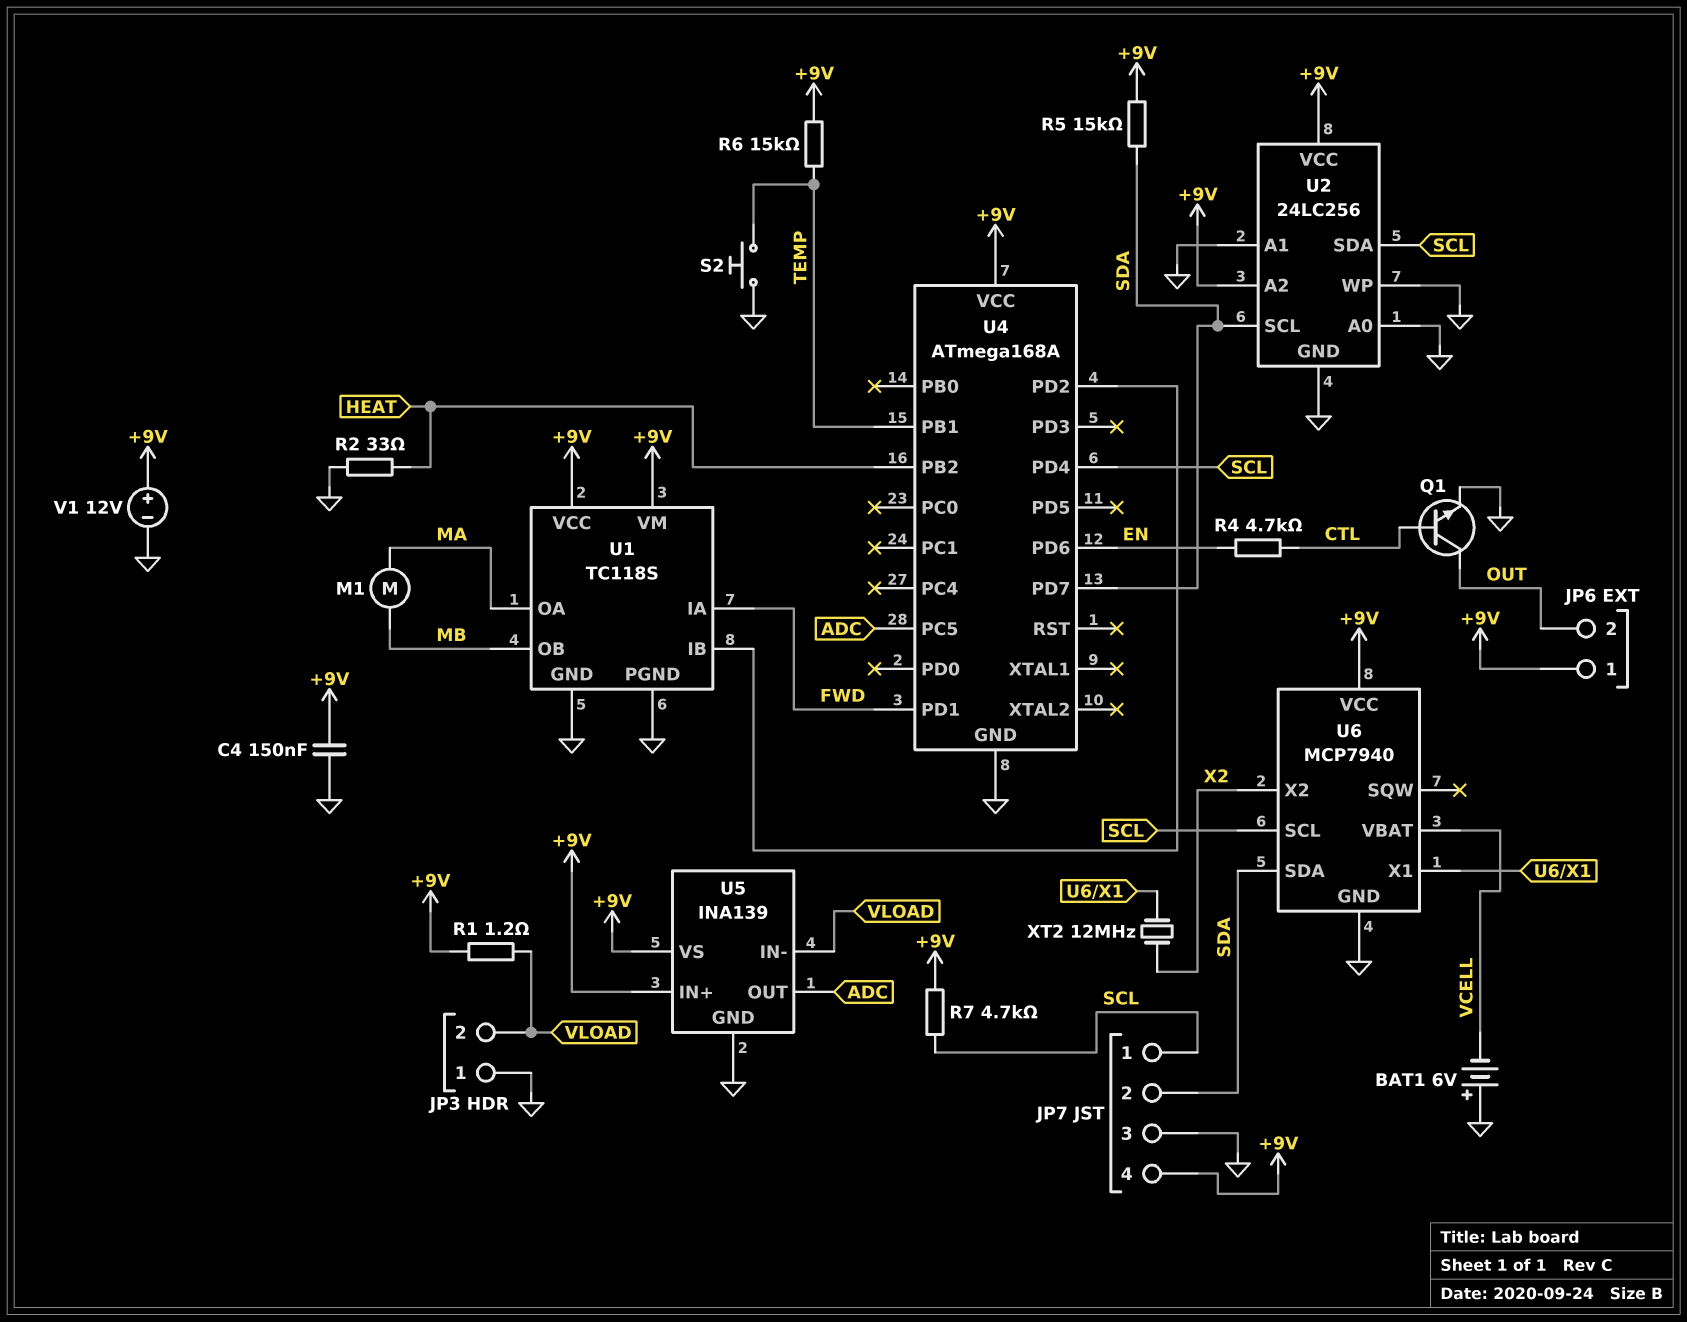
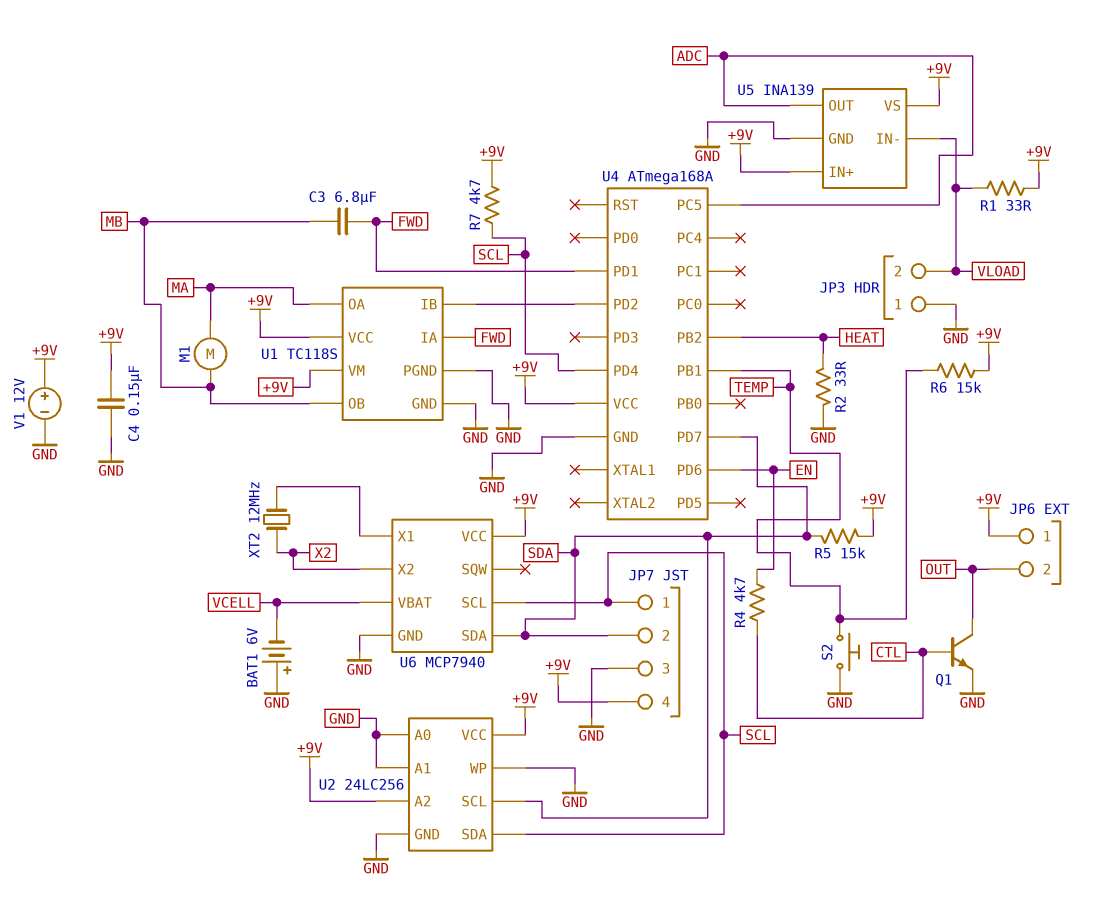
C3: none -> 6.8uF (FWD, MB)
R1: 1.2 (+9V, VLOAD) -> 33 (+9V, VLOAD)

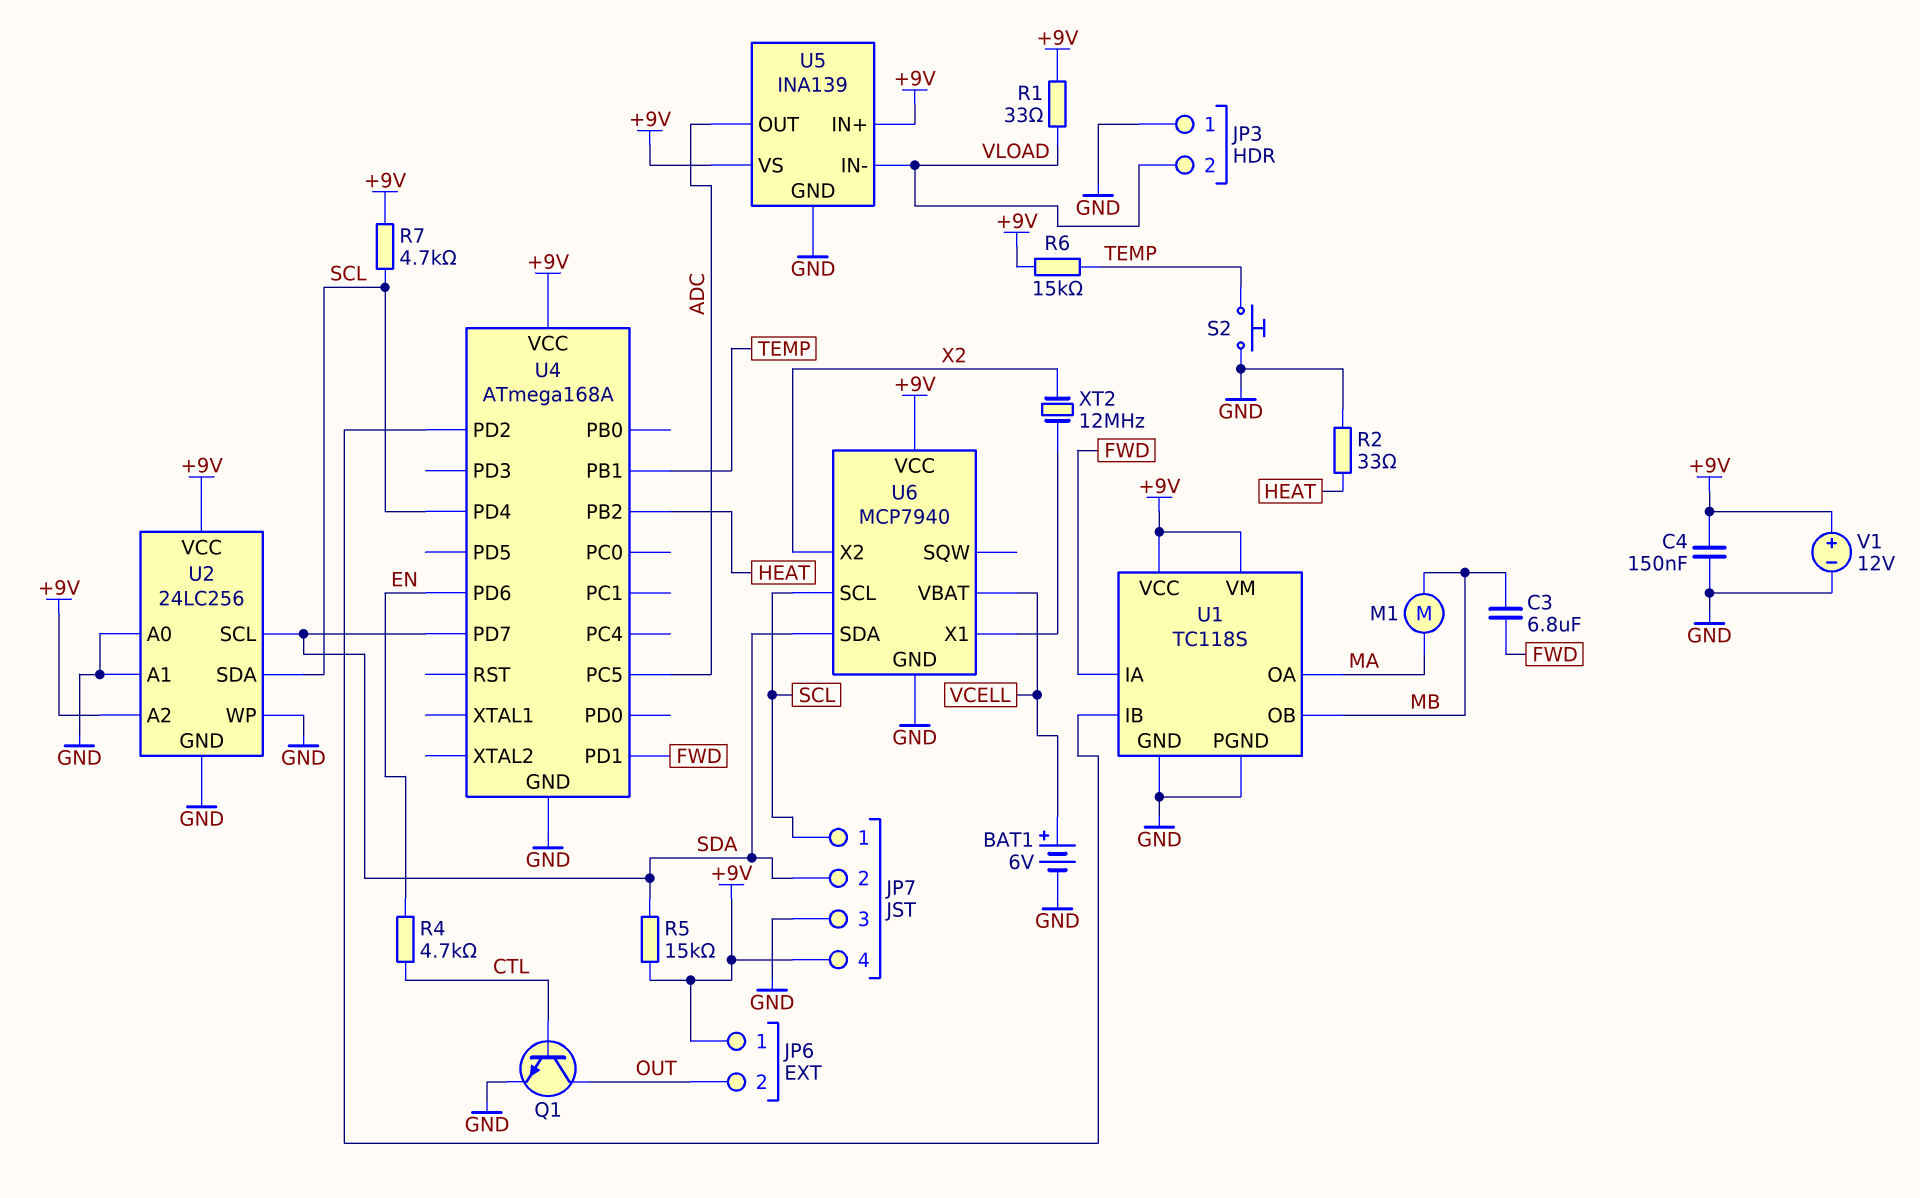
BAT1: 6V (plus GND, minus VCELL) -> 6V (plus VCELL, minus GND)

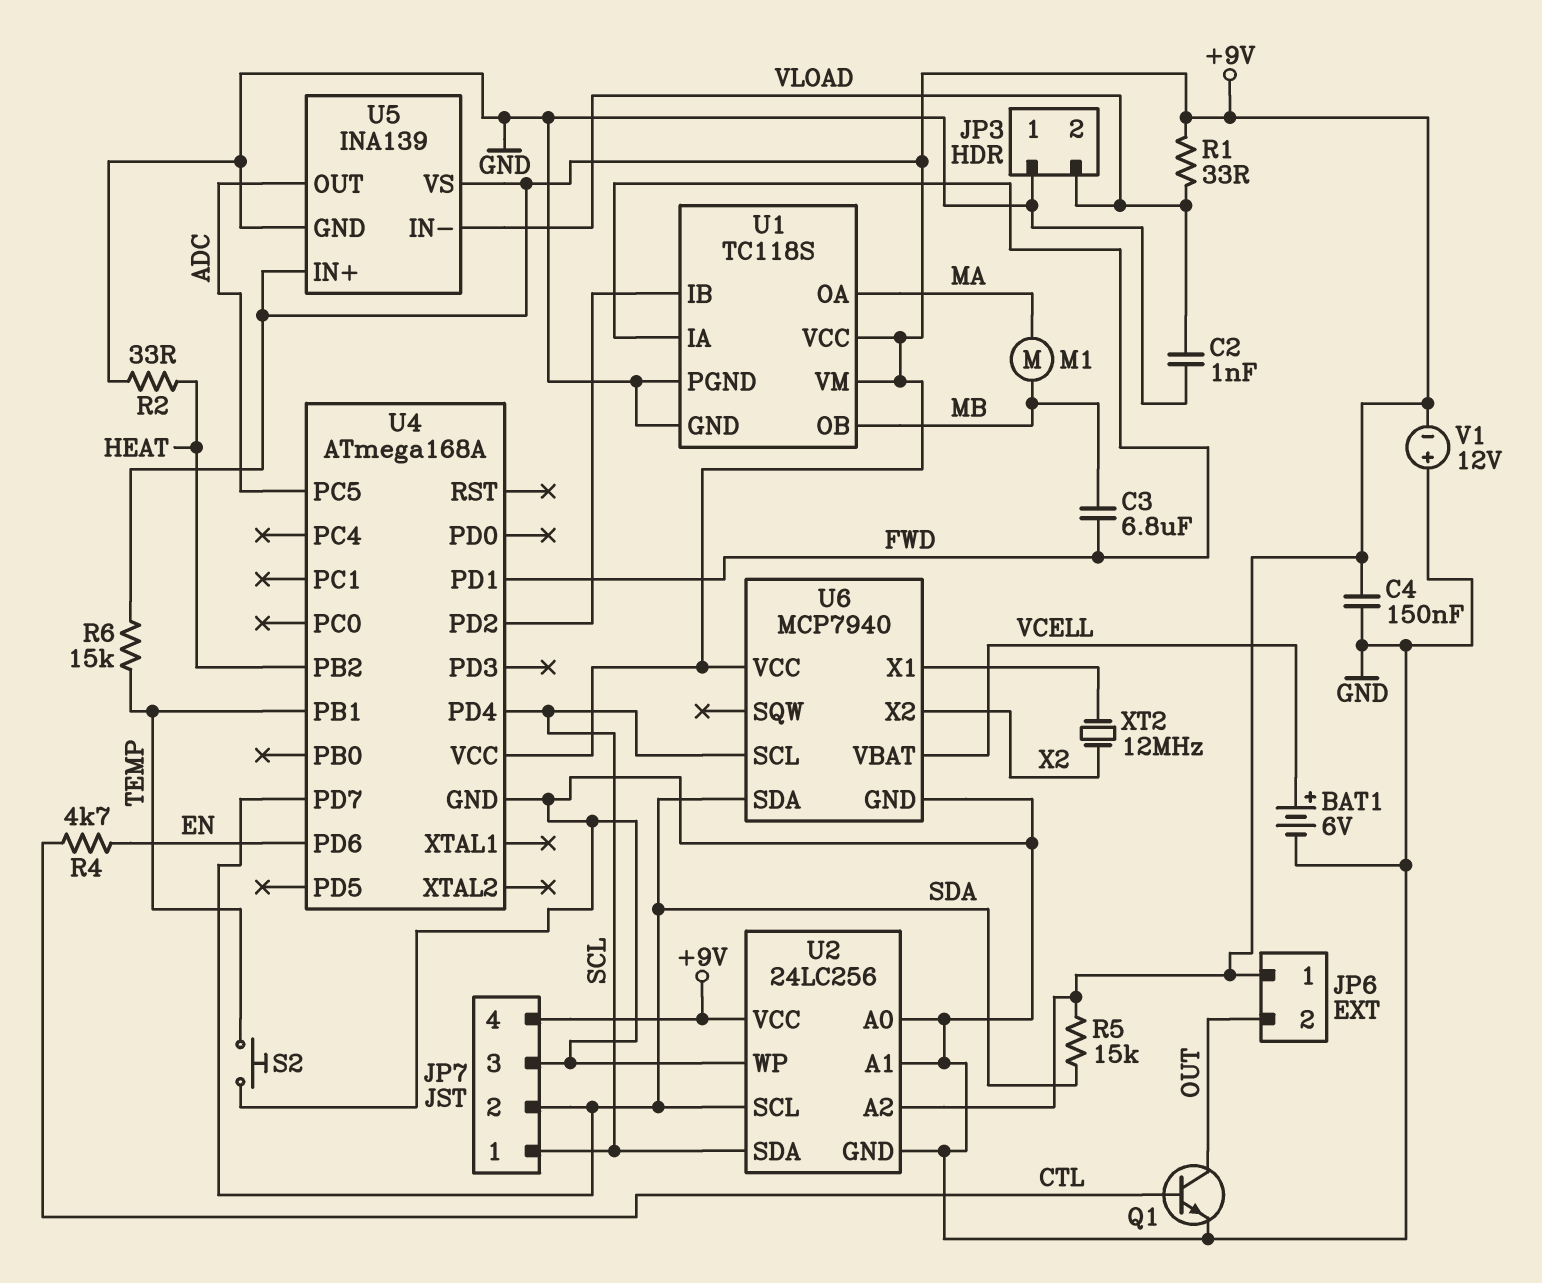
C2: none -> 1nF (GND, VLOAD)
R7: 4.7k (+9V, SCL) -> none
V1: 12V (plus +9V, minus GND) -> 12V (plus GND, minus +9V)

